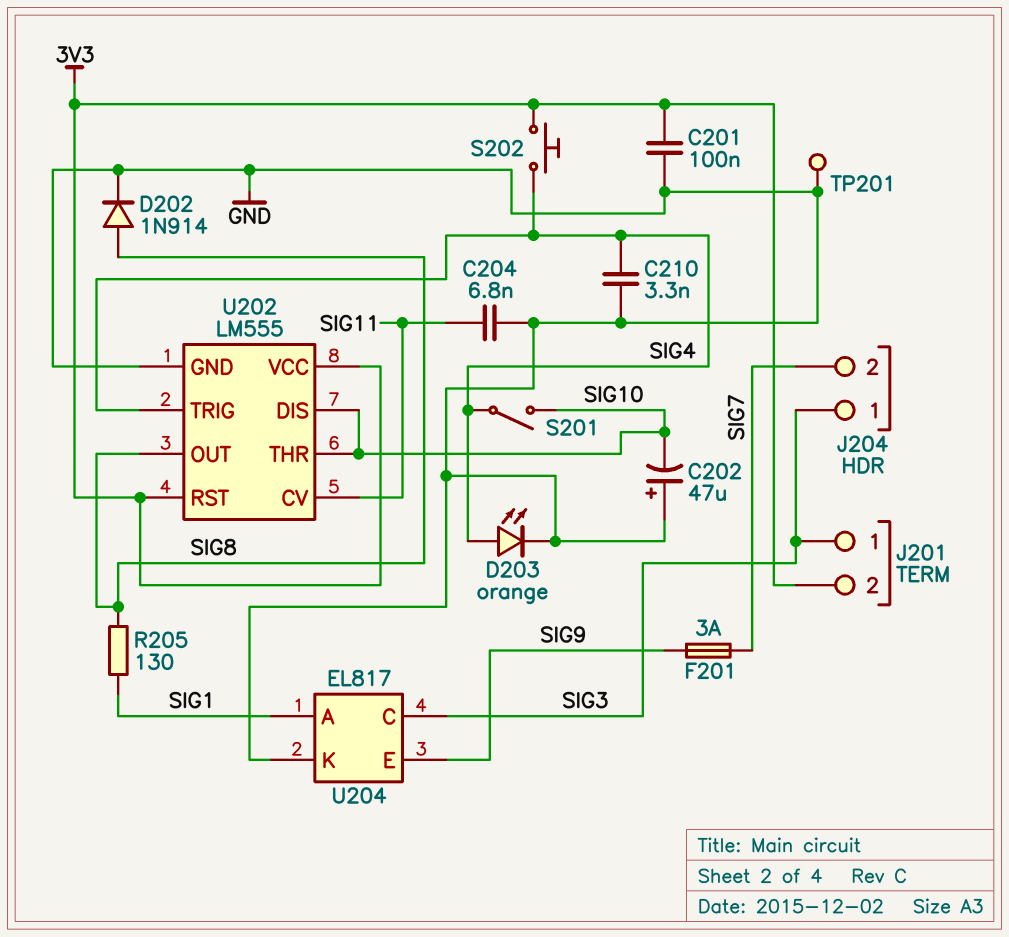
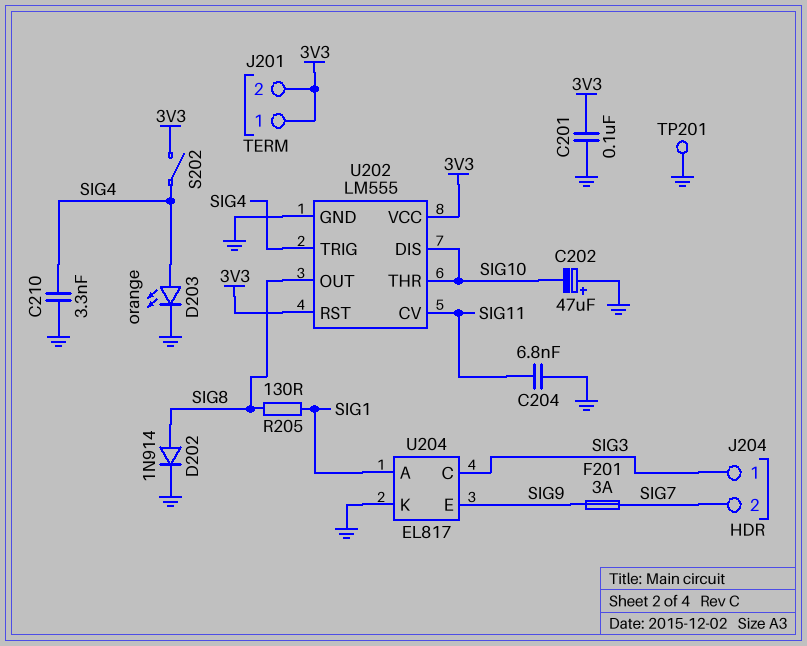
J201 pin 1: SIG3 -> 3V3
S201: switch (SIG4, SIG10) -> none
S202: button (3V3, SIG4) -> switch (3V3, SIG4)

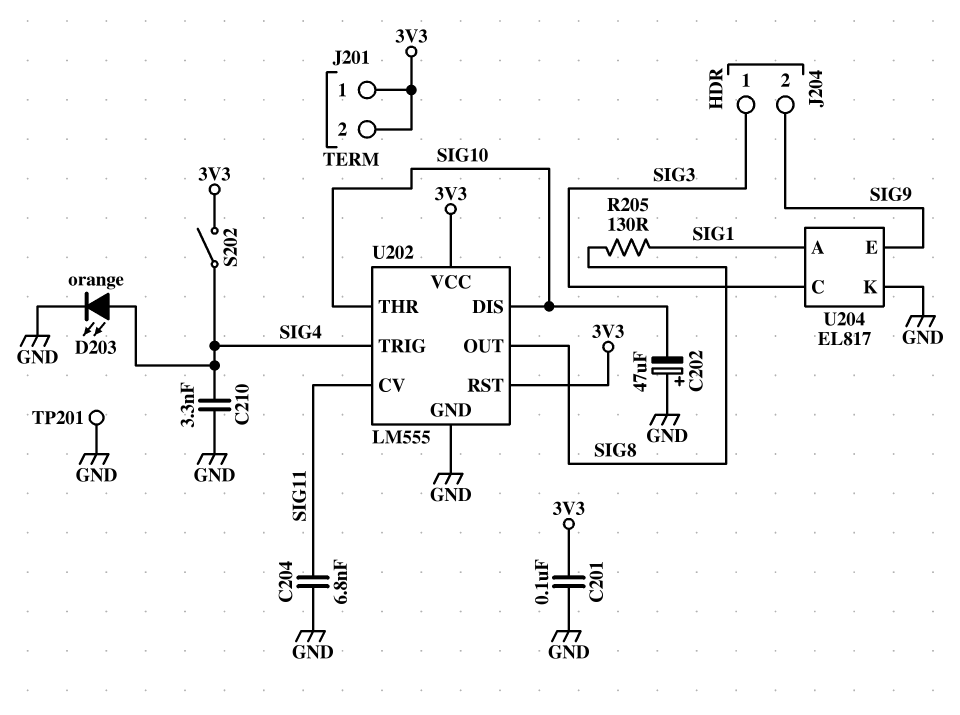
D202: diode 1N914 (A SIG8, K GND) -> none
F201: 3A (SIG7, SIG9) -> none
J204 pin 2: SIG7 -> SIG9

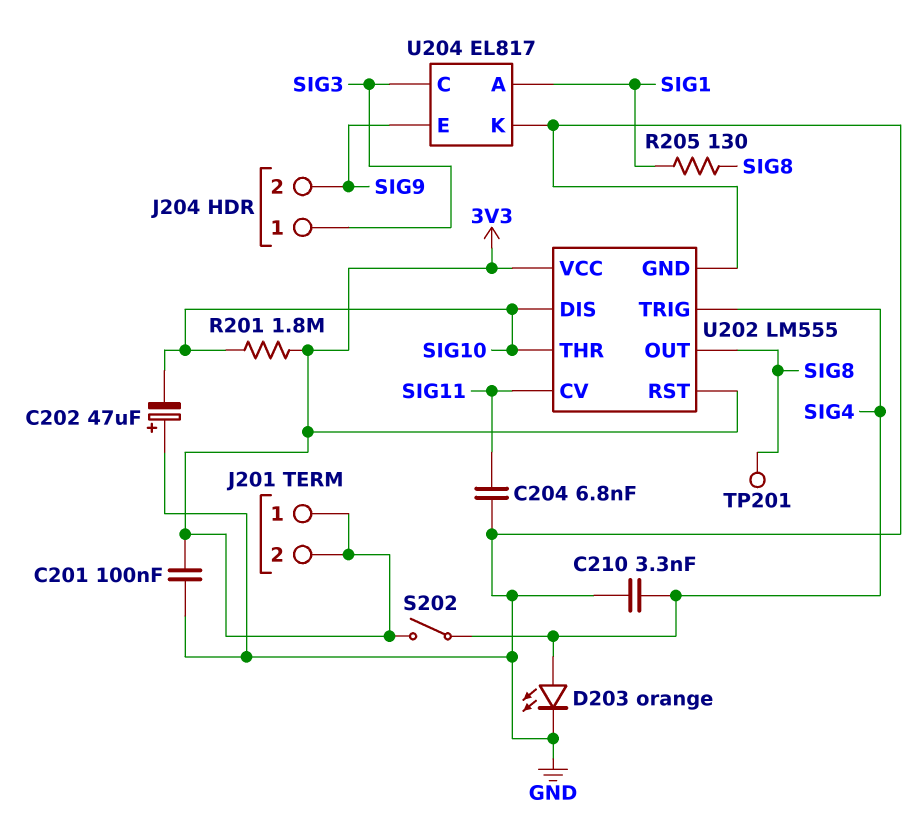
R201: none -> 1.8M (3V3, SIG10)
TP201: test point (GND) -> test point (SIG8)

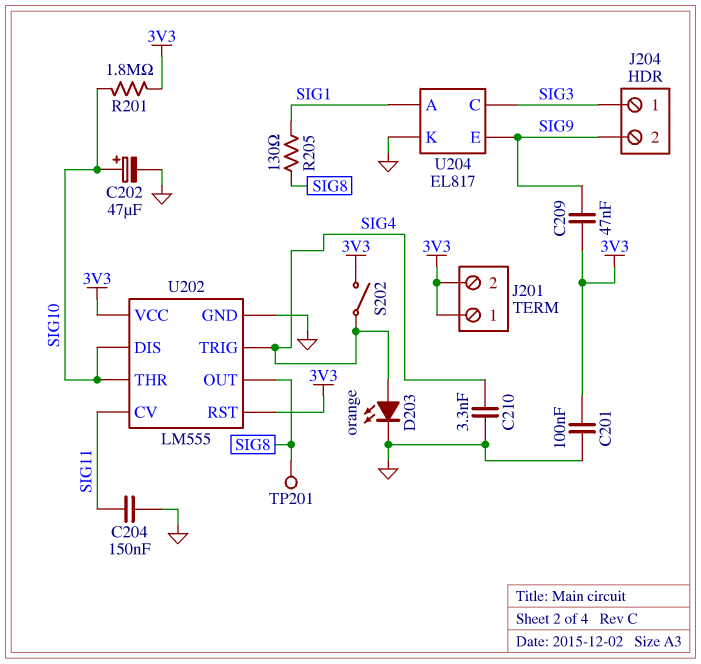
C202: 47uF (plus GND, minus SIG10) -> 47uF (plus SIG10, minus GND)
C204: 6.8nF (GND, SIG11) -> 150nF (GND, SIG11)
C209: none -> 47nF (3V3, SIG9)

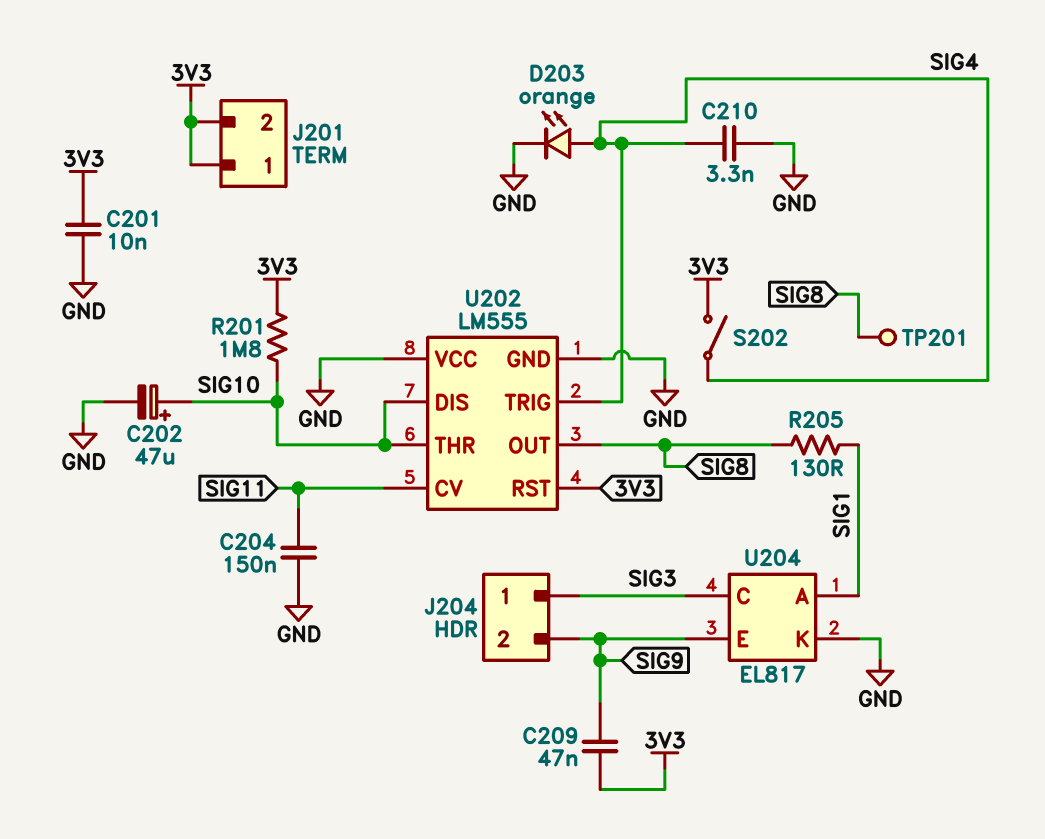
C201: 100nF (3V3, GND) -> 10nF (3V3, GND)
U202 pin VCC: 3V3 -> GND

